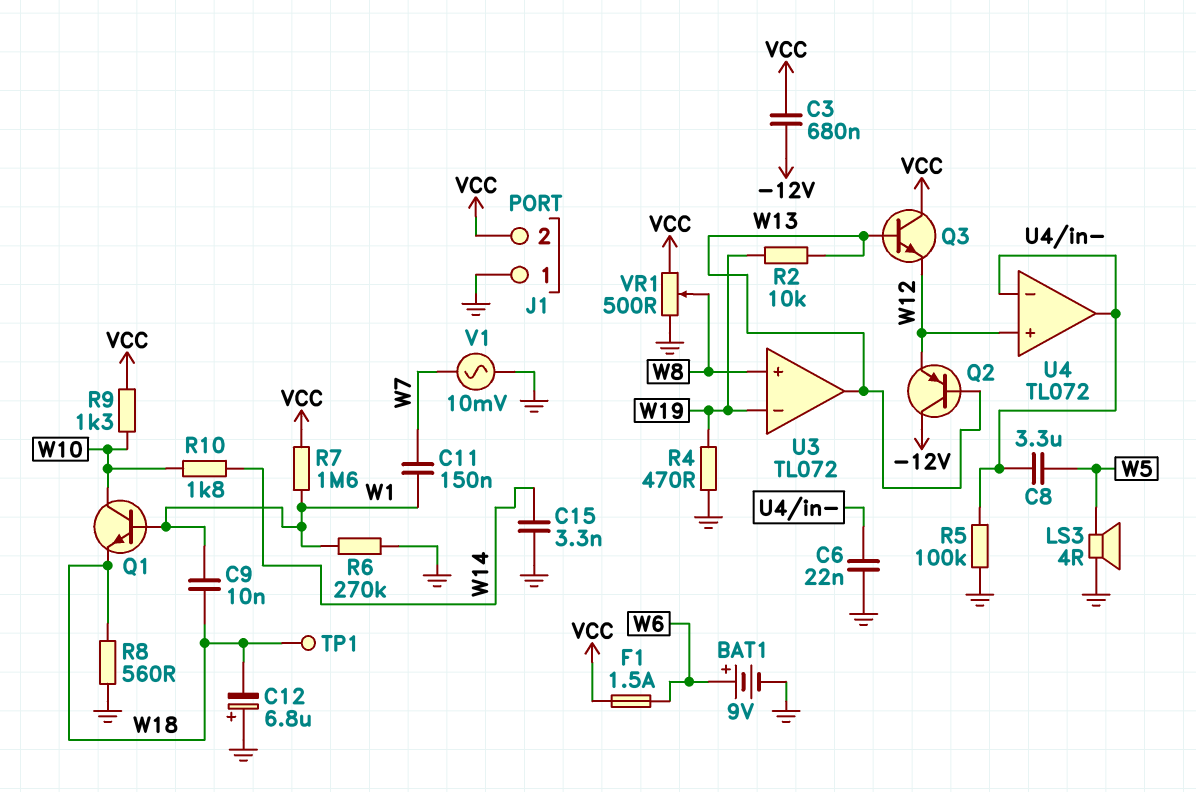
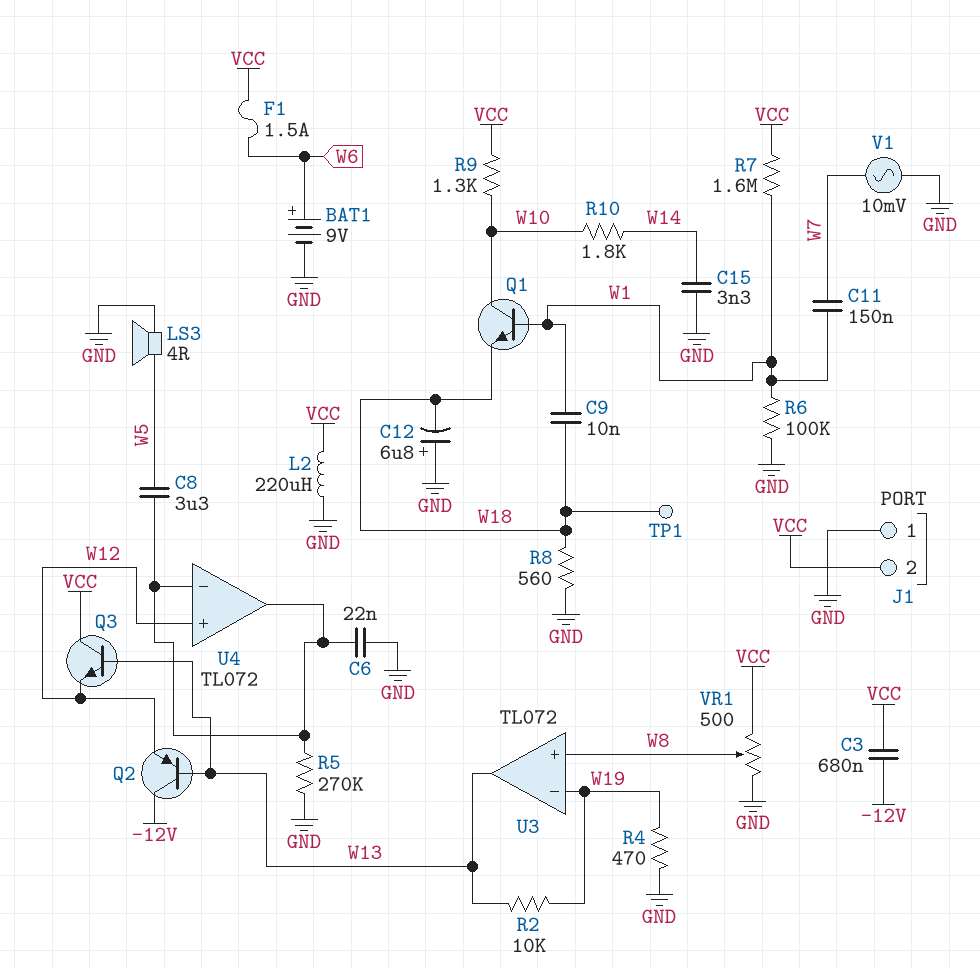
L2: none -> 220uH (GND, VCC)
R5: 100k (GND, U4/in-) -> 270k (GND, U4/in-)
R6: 270k (GND, W1) -> 100k (GND, W1)

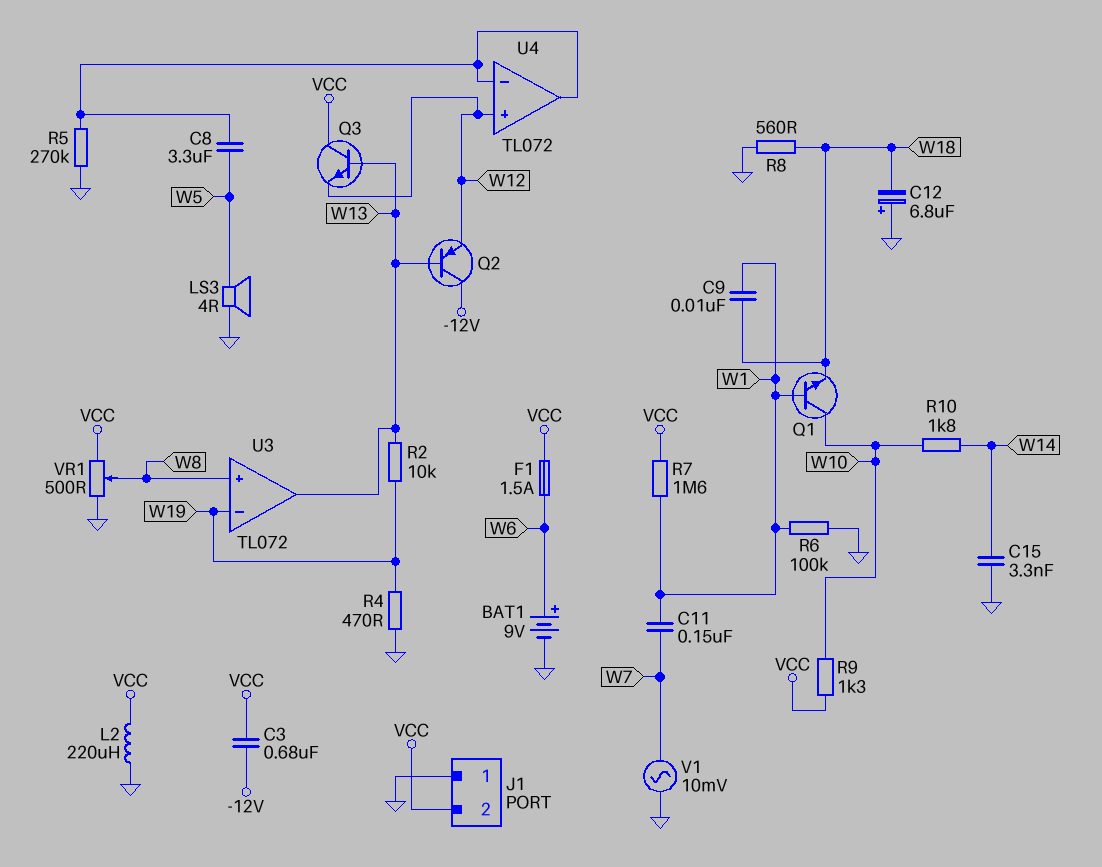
C6: 22nF (GND, U4/in-) -> none
TP1: test point (W18) -> none

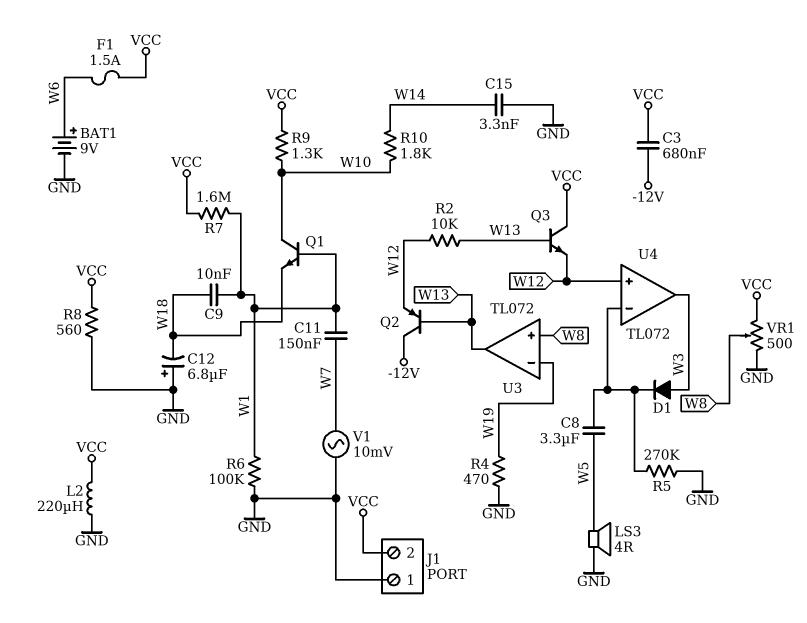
D1: none -> diode (A W3, K U4/in-)
R2: 10k (W13, W19) -> 10k (W12, W13)
R8: 560 (GND, W18) -> 560 (GND, VCC)
U4 pin out: U4/in- -> W3

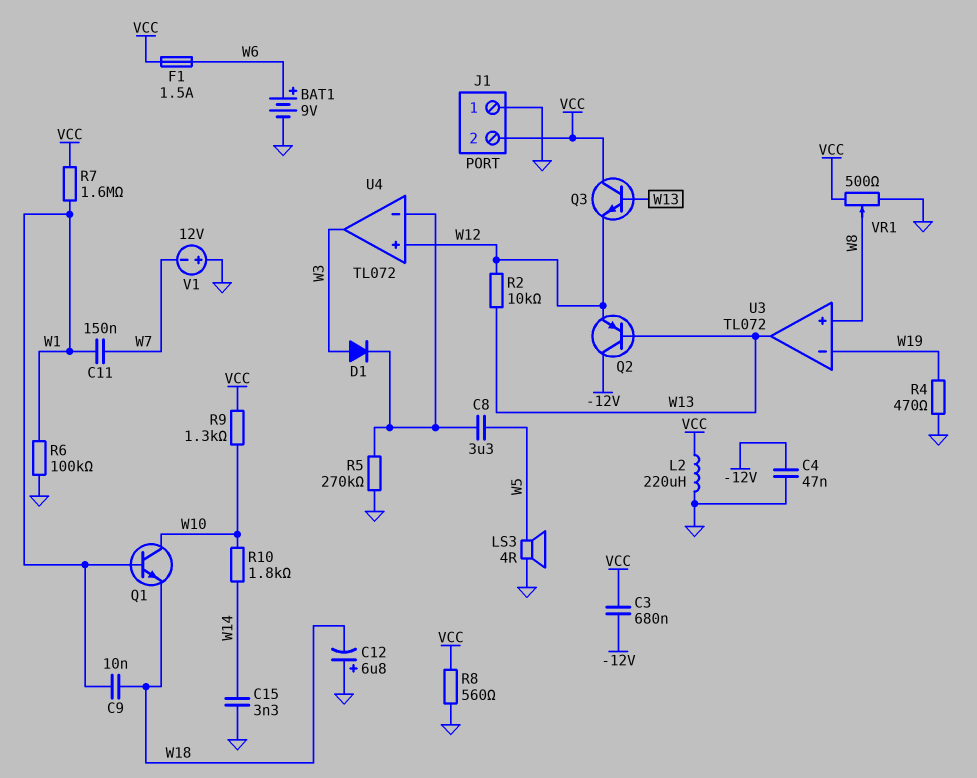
C4: none -> 47nF (-12V, GND)
V1: AC 10mV (GND, W7) -> 12V (plus GND, minus W7)

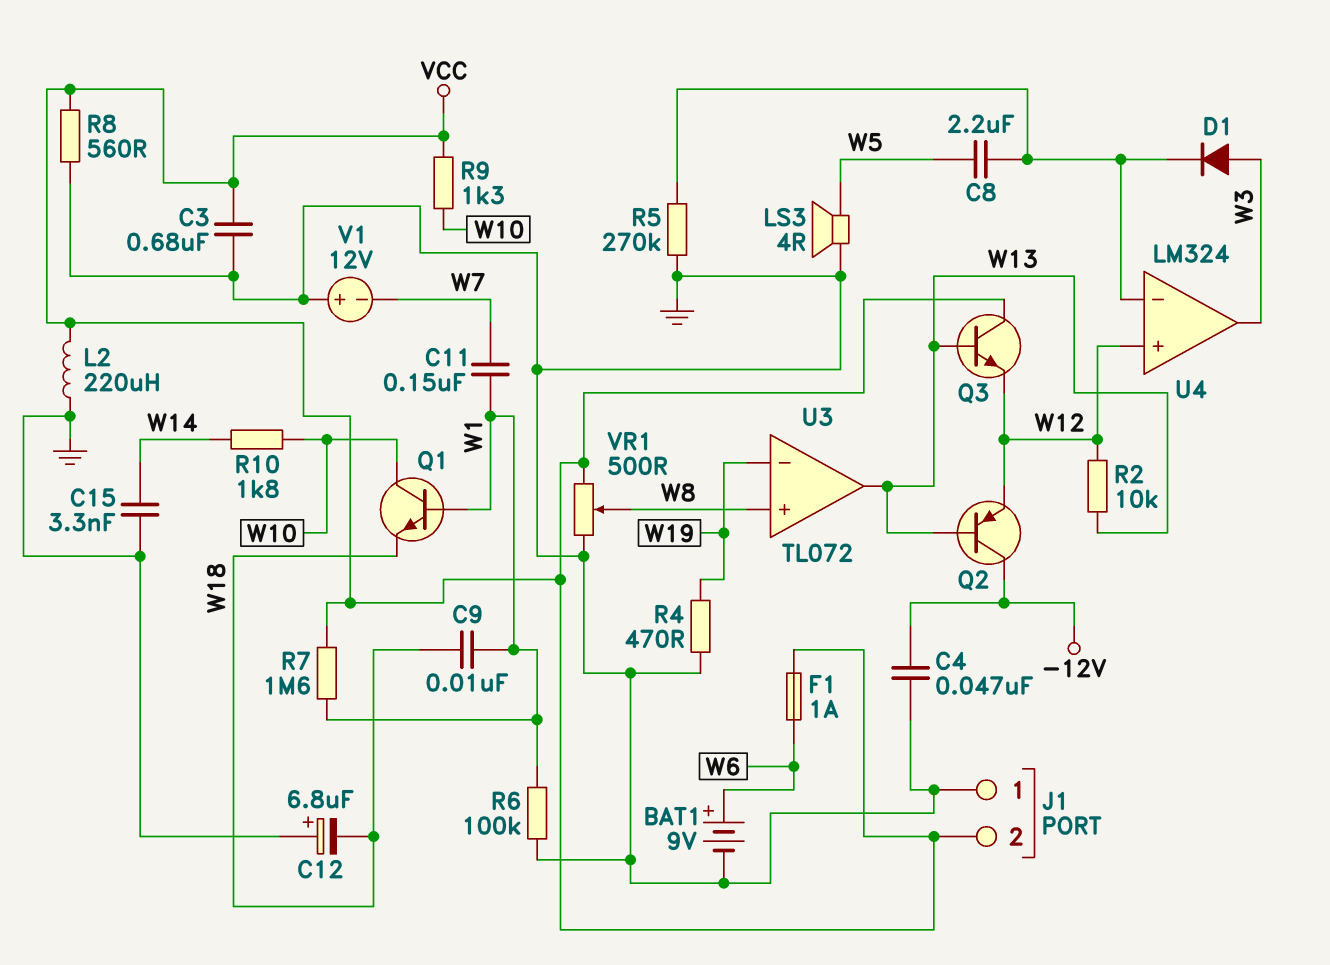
C3: 680nF (-12V, VCC) -> 680nF (GND, VCC)
C8: 3.3uF (U4/in-, W5) -> 2.2uF (U4/in-, W5)
F1: 1.5A (VCC, W6) -> 1A (VCC, W6)
U4: TL072 -> LM324

